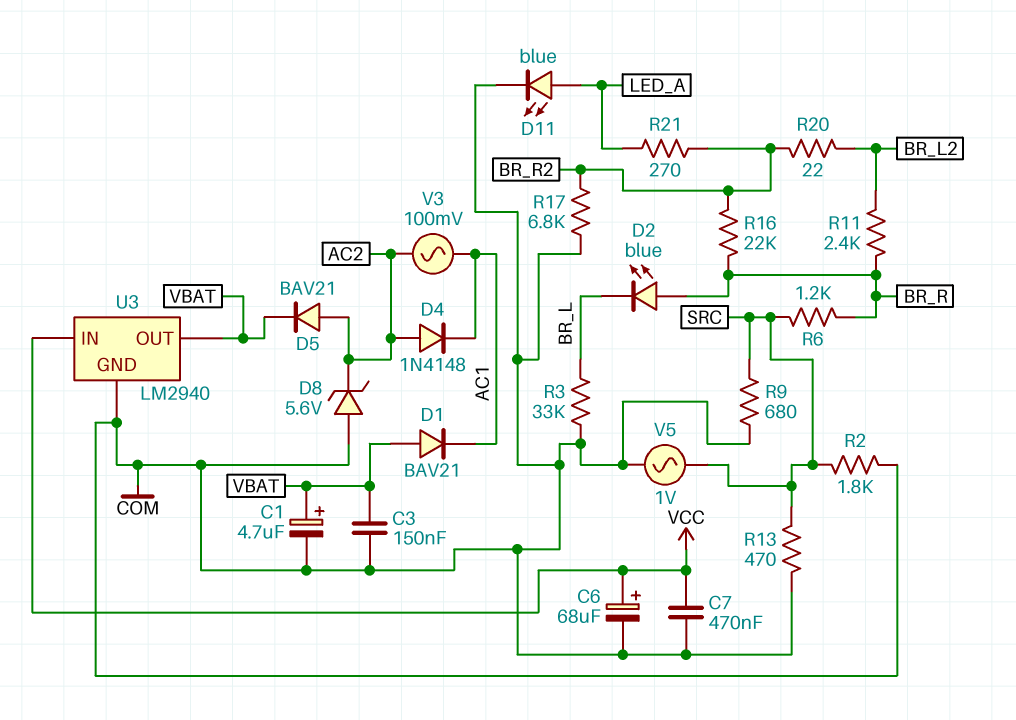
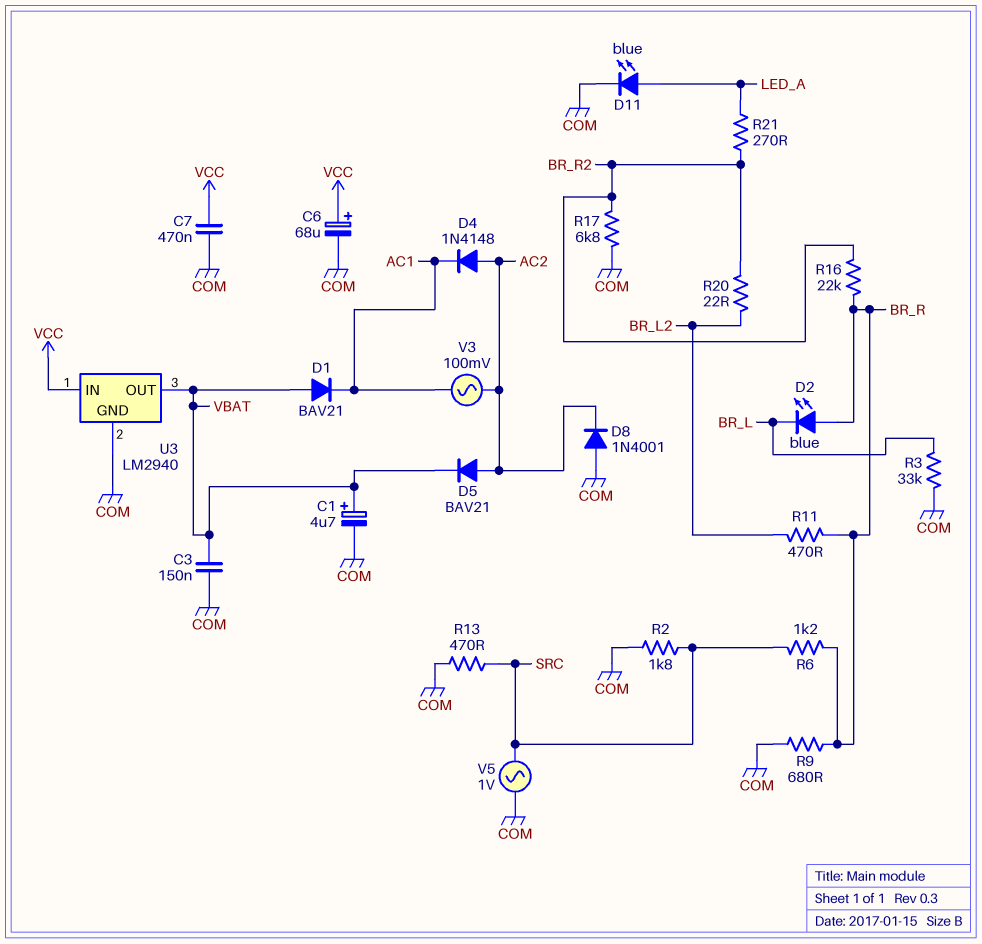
D8: zener 5.6V (A COM, K AC2) -> diode 1N4001 (A COM, K AC2)
R9: 680 (COM, SRC) -> 680 (BR_R, COM)
R11: 2.4k (BR_L2, BR_R) -> 470 (BR_L2, BR_R)

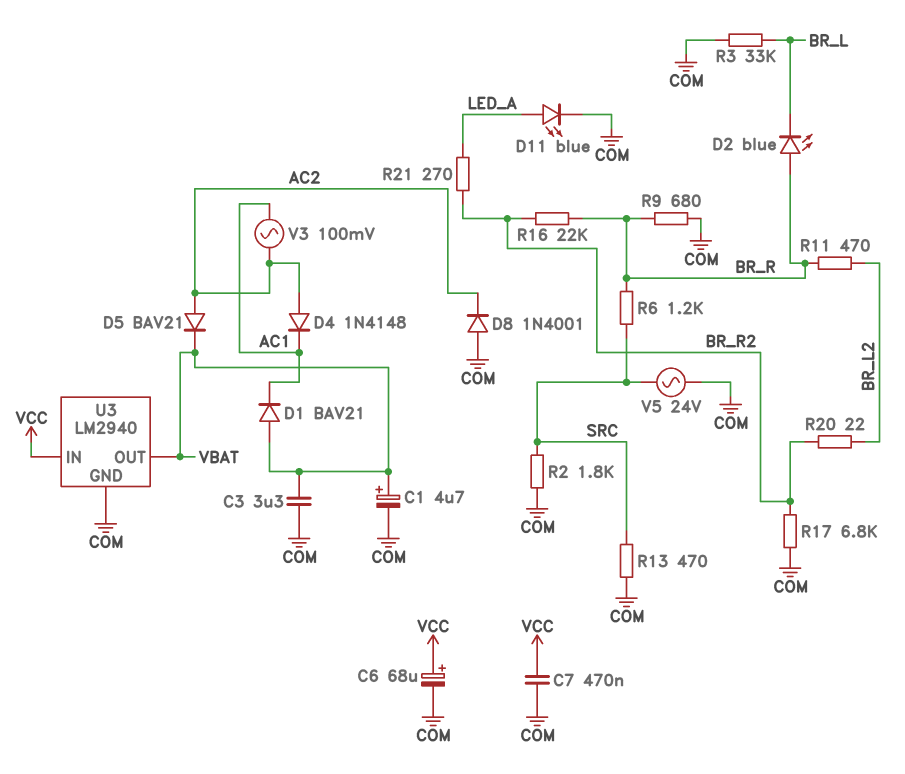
C3: 150nF (COM, VBAT) -> 3.3uF (COM, VBAT)
V5: AC 1V (COM, SRC) -> AC 24V (COM, SRC)

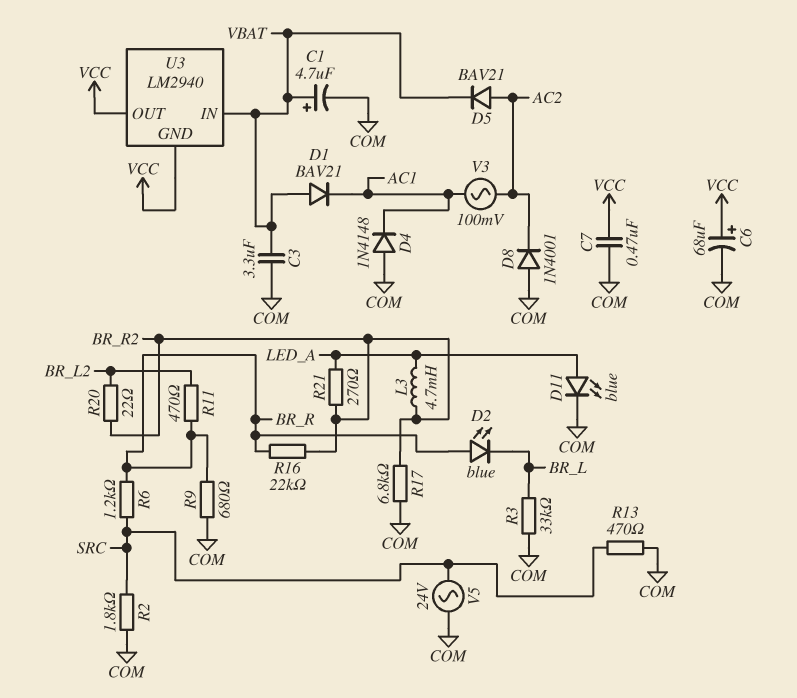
D4: diode 1N4148 (A AC2, K AC1) -> diode 1N4148 (A COM, K AC1)
L3: none -> 4.7mH (BR_R2, LED_A)
U3 pin GND: COM -> VCC
U3 pin IN: VCC -> VBAT
U3 pin OUT: VBAT -> VCC

